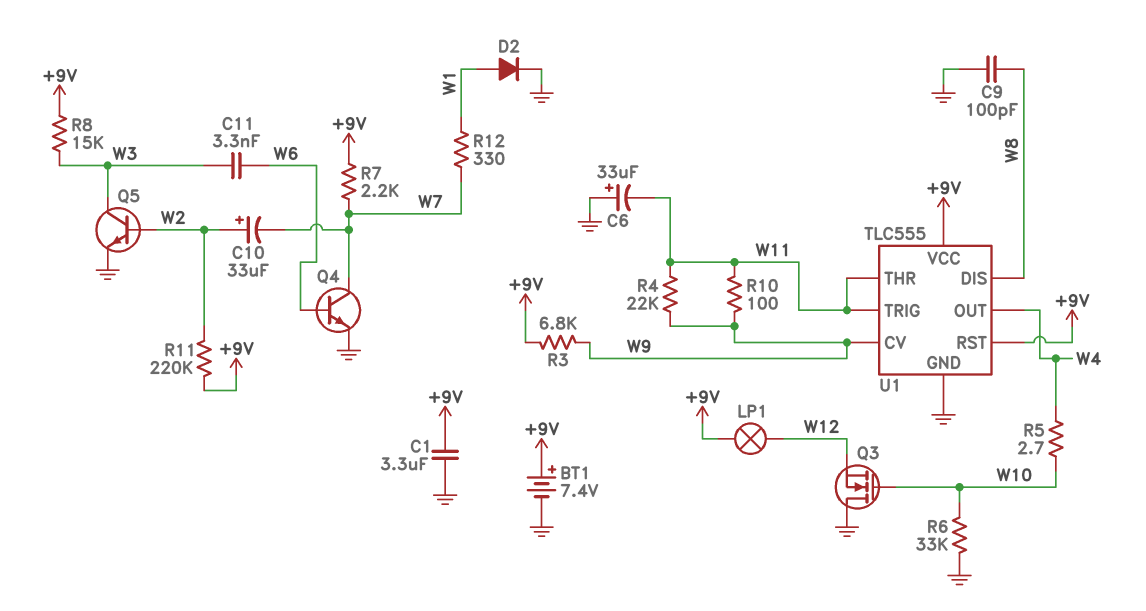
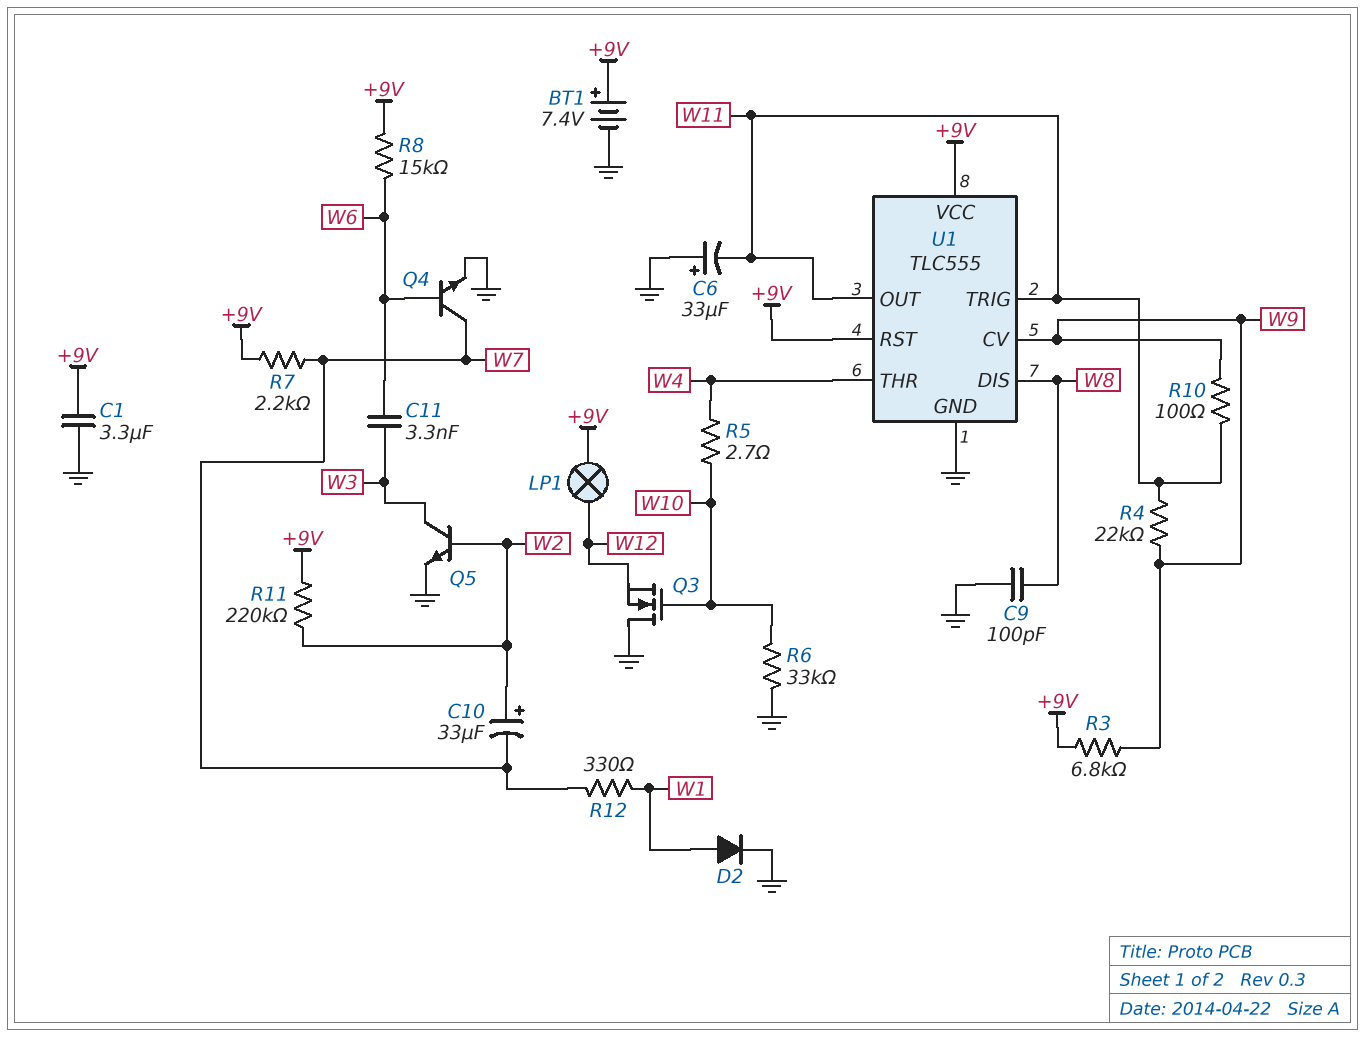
R8: 15k (+9V, W3) -> 15k (+9V, W6)
U1 pin OUT: W4 -> W11
U1 pin THR: W11 -> W4

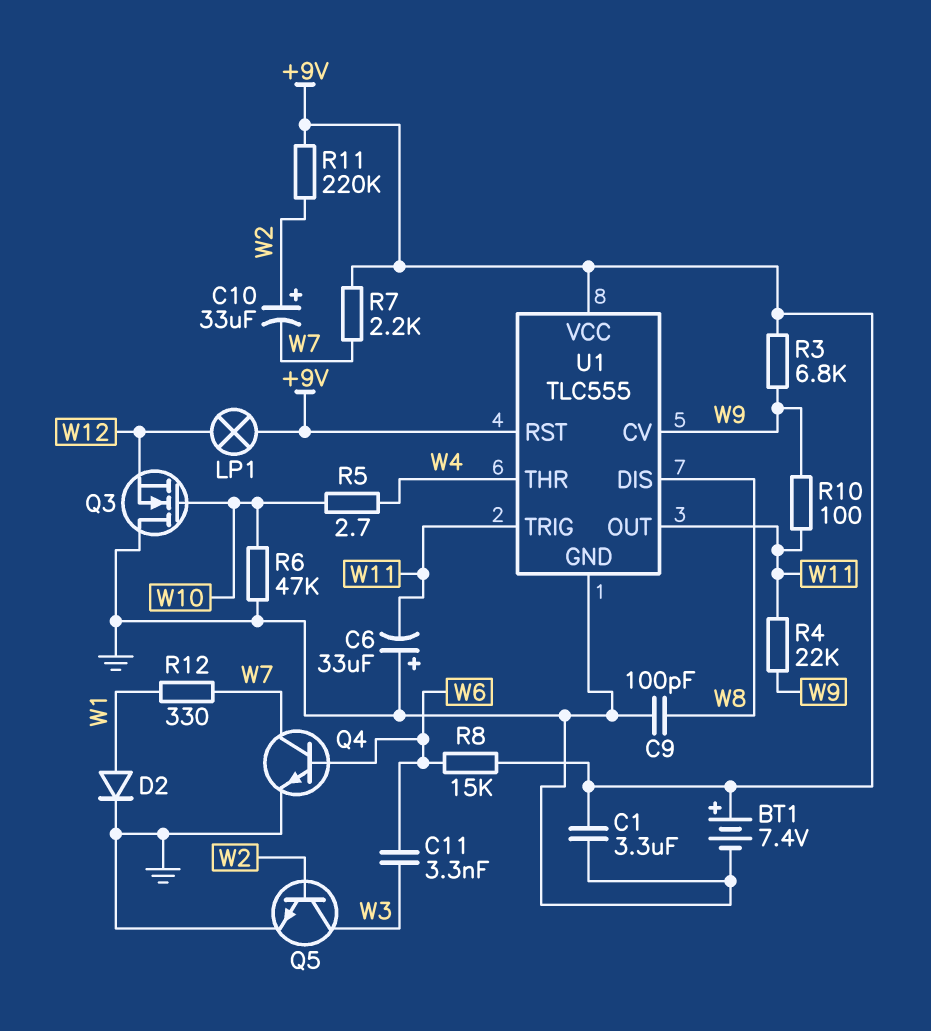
R6: 33k (GND, W10) -> 47k (GND, W10)

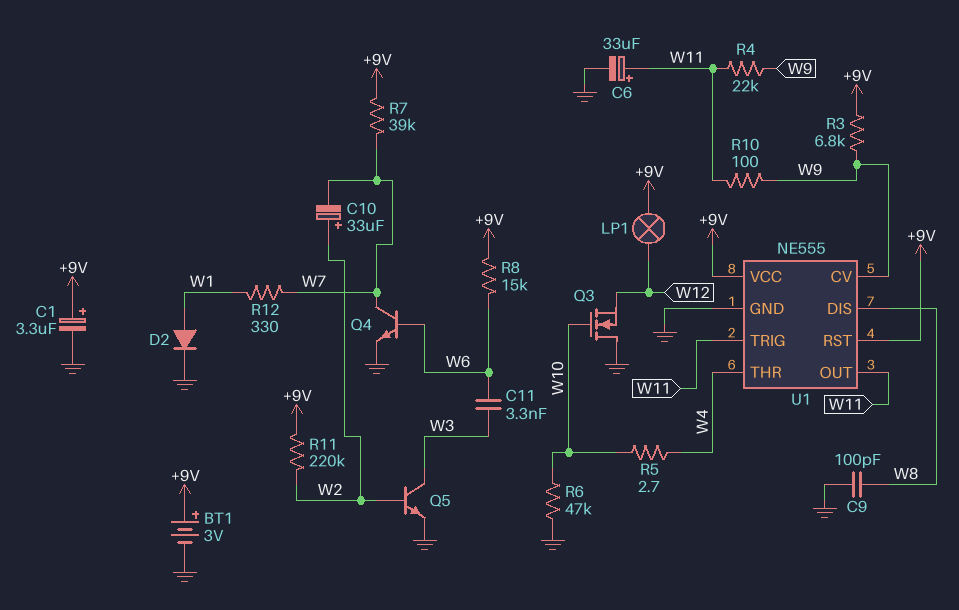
BT1: 7.4V (plus +9V, minus GND) -> 3V (plus +9V, minus GND)
C1: 3.3uF (+9V, GND) -> 3.3uF (plus +9V, minus GND)
C6: 33uF (plus GND, minus W11) -> 33uF (plus W11, minus GND)
R7: 2.2k (+9V, W7) -> 39k (+9V, W7)
U1: TLC555 -> NE555

